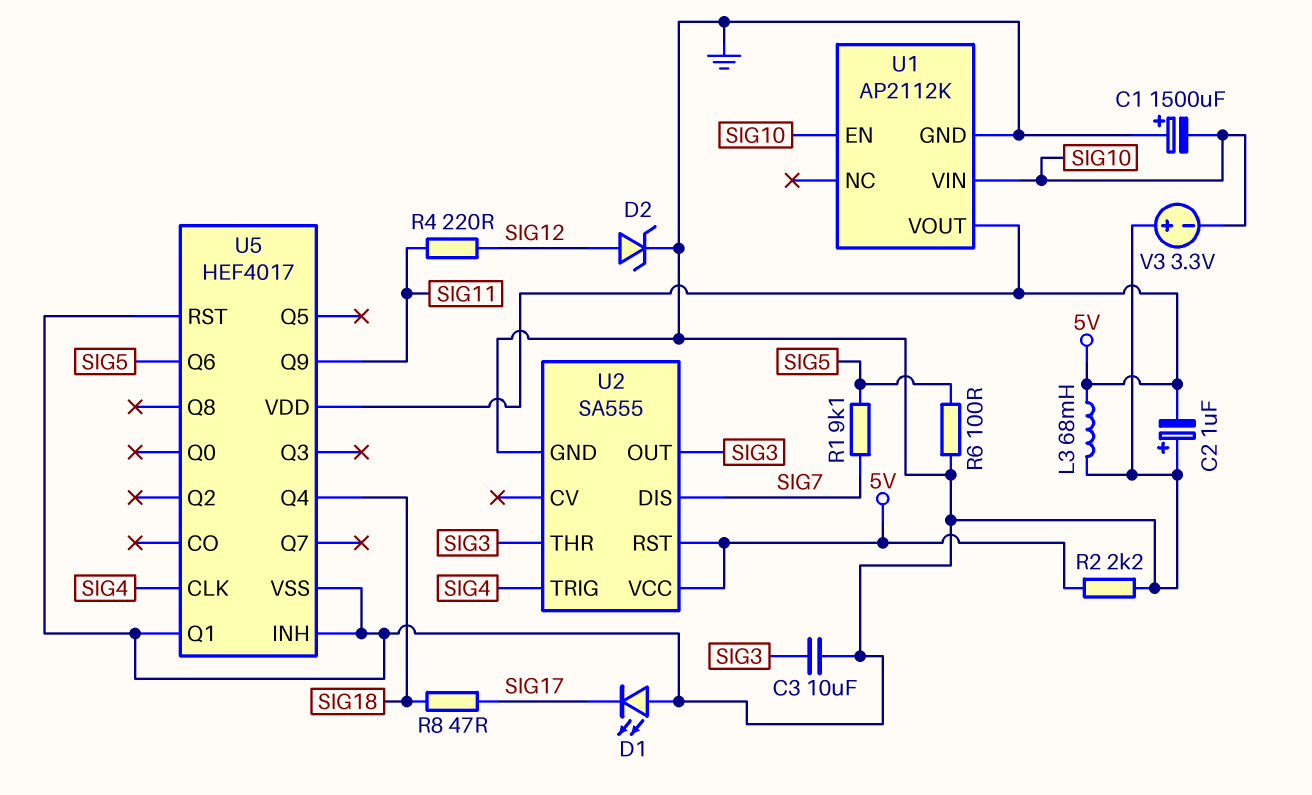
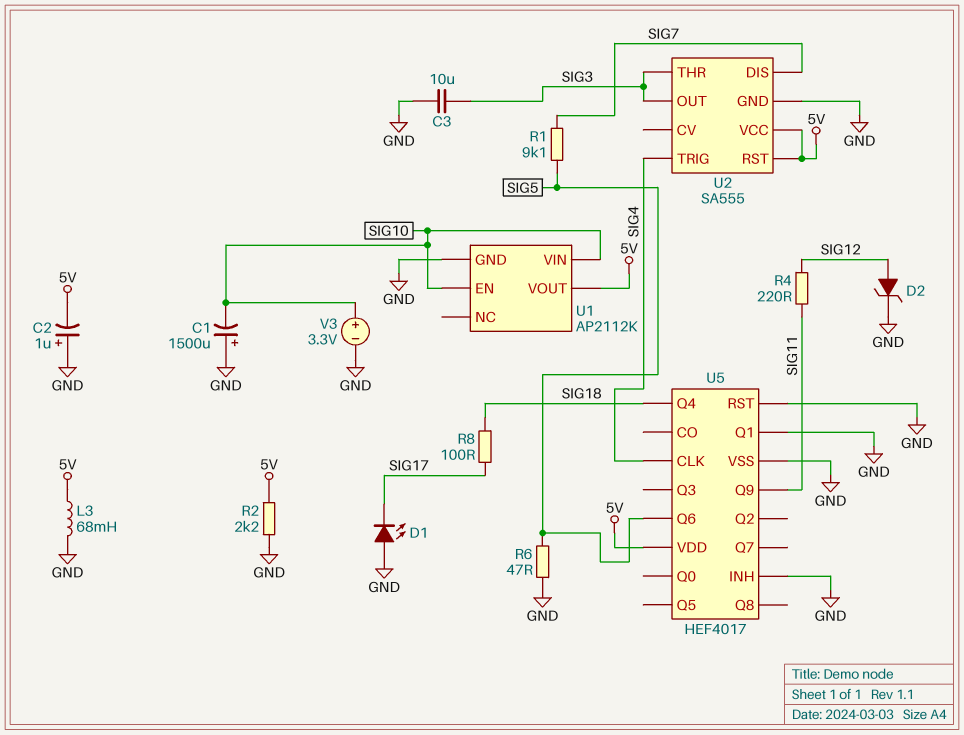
R6: 100 (GND, SIG5) -> 47 (GND, SIG5)
R8: 47 (SIG17, SIG18) -> 100 (SIG17, SIG18)
V3: 3.3V (plus GND, minus SIG10) -> 3.3V (plus SIG10, minus GND)

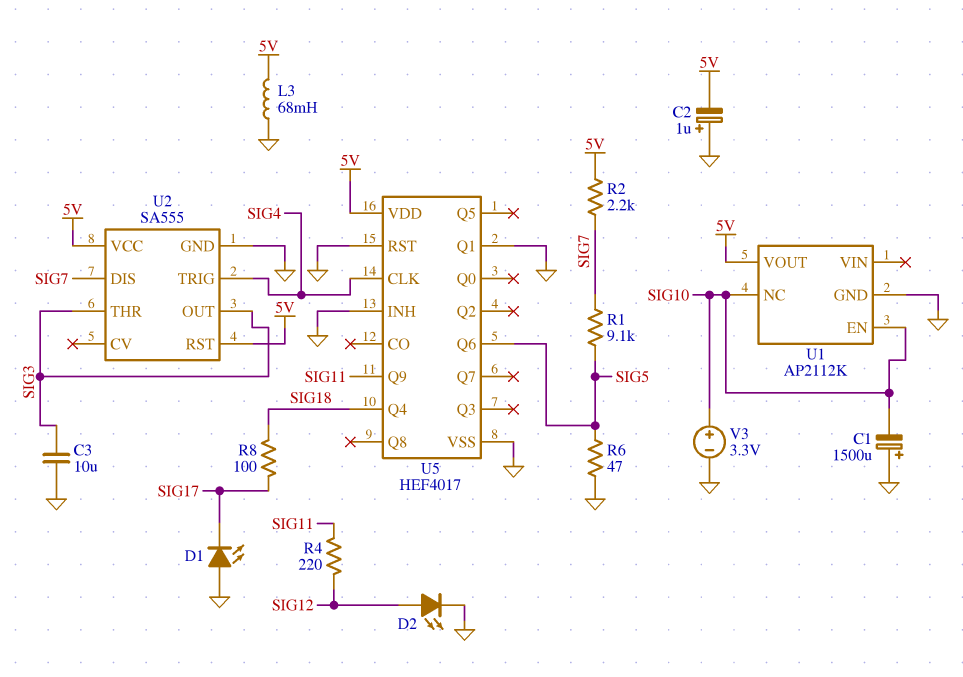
D2: zener (A SIG12, K GND) -> LED (A SIG12, K GND)
R2: 2.2k (5V, GND) -> 2.2k (5V, SIG7)
U1 pin NC: none -> SIG10
U1 pin VIN: SIG10 -> none

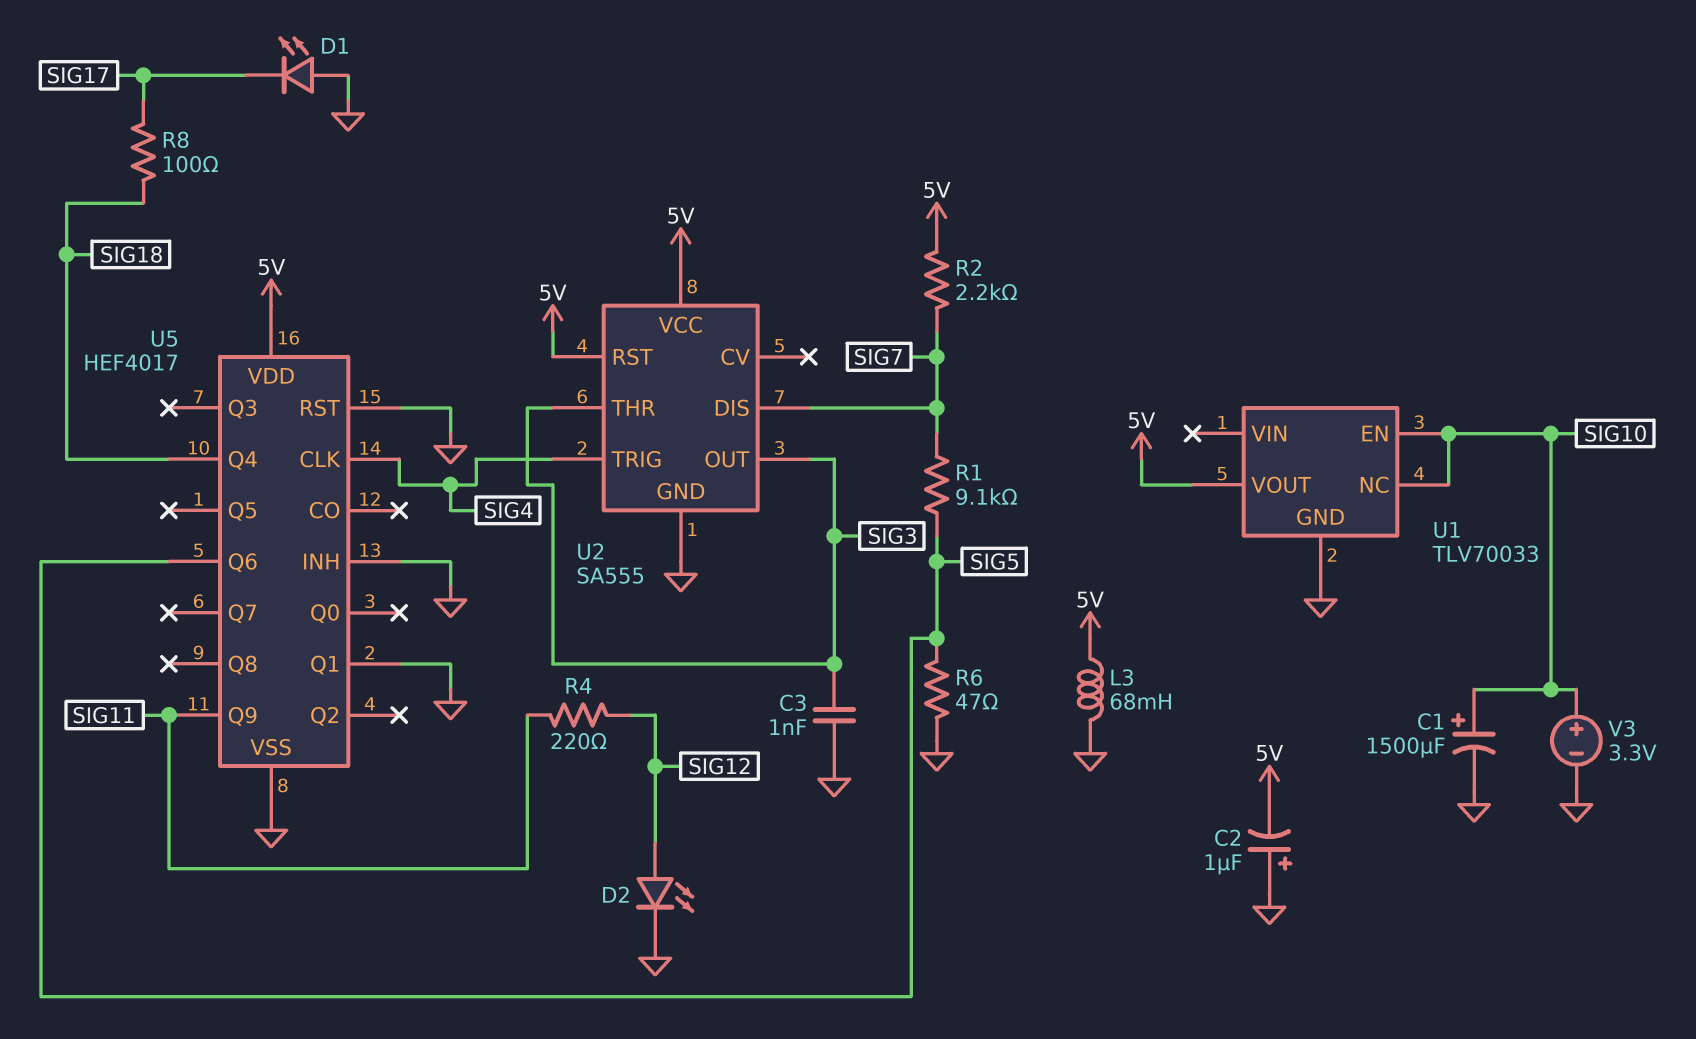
C1: 1500uF (plus GND, minus SIG10) -> 1500uF (plus SIG10, minus GND)
C3: 10uF (GND, SIG3) -> 1nF (GND, SIG3)
U1: AP2112K -> TLV70033

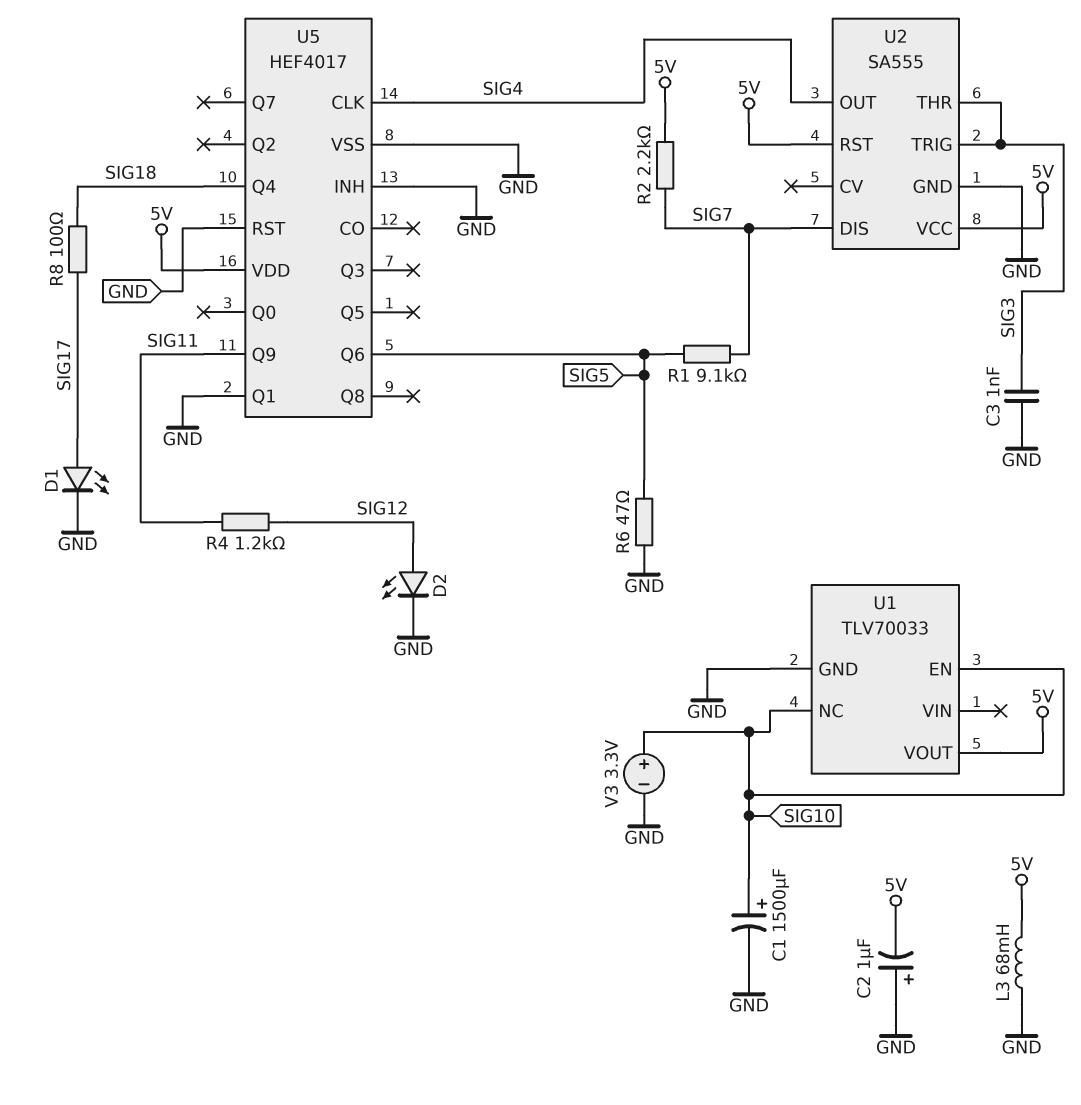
D1: LED (A GND, K SIG17) -> LED (A SIG17, K GND)
R4: 220 (SIG11, SIG12) -> 1.2k (SIG11, SIG12)
U2 pin OUT: SIG3 -> SIG4
U2 pin TRIG: SIG4 -> SIG3

